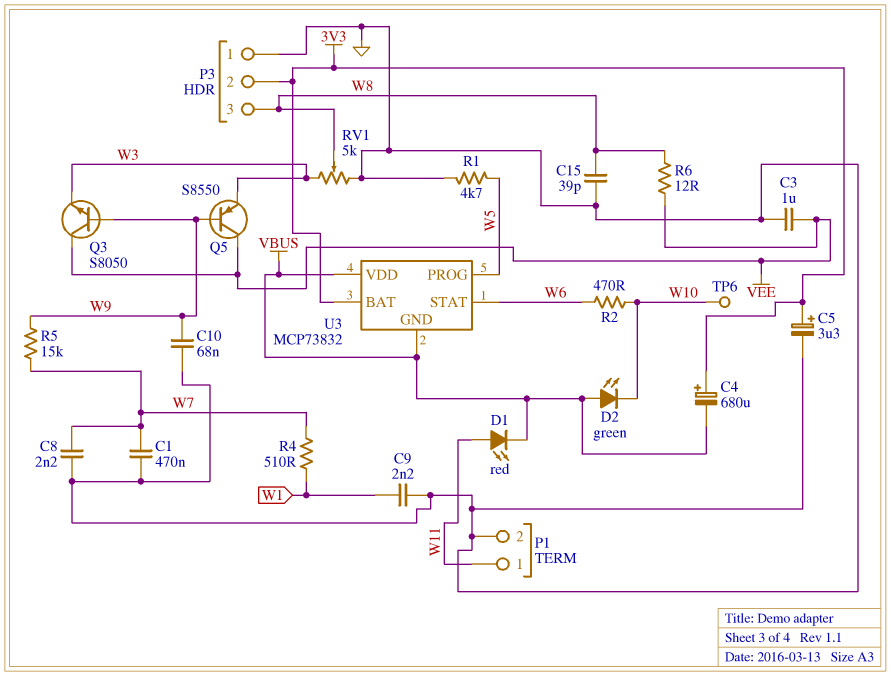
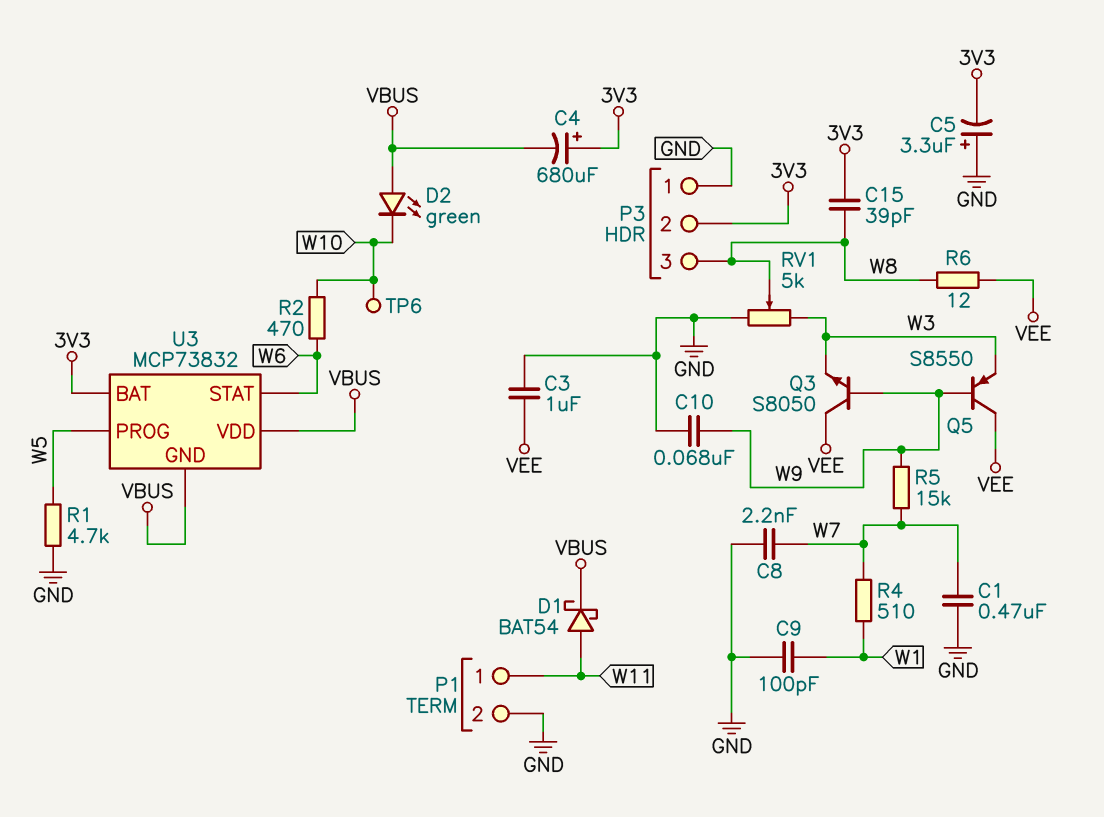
C5: 3.3uF (plus 3V3, minus GND) -> 3.3uF (plus GND, minus 3V3)
C9: 2.2nF (GND, W1) -> 100pF (GND, W1)
C15: 39pF (GND, W8) -> 39pF (3V3, W8)
D1: LED red (A W11, K VBUS) -> schottky BAT54 (A W11, K VBUS)

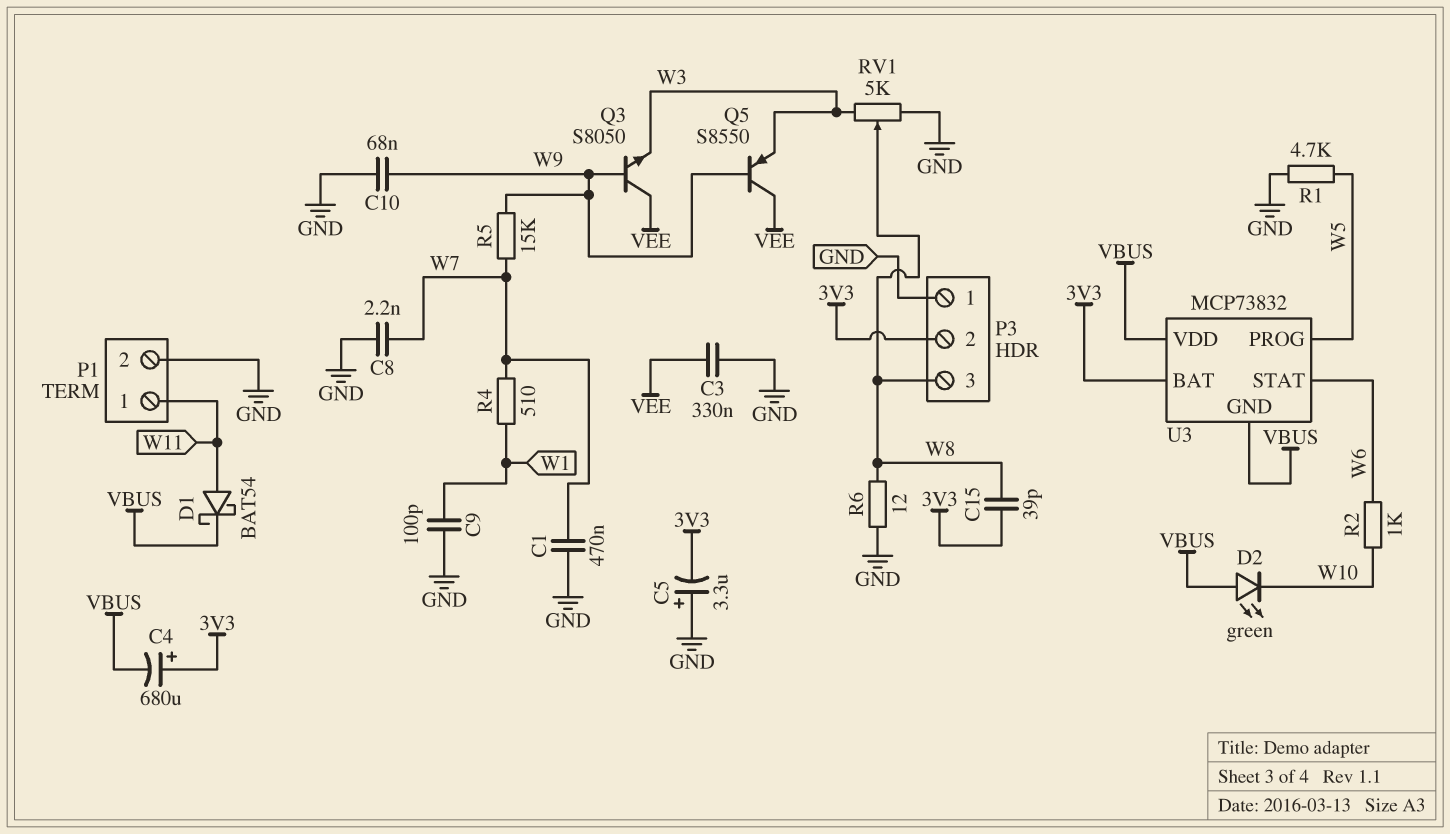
C3: 1uF (GND, VEE) -> 330nF (GND, VEE)
R2: 470 (W6, W10) -> 1k (W6, W10)
R6: 12 (VEE, W8) -> 12 (GND, W8)
TP6: test point (W10) -> none

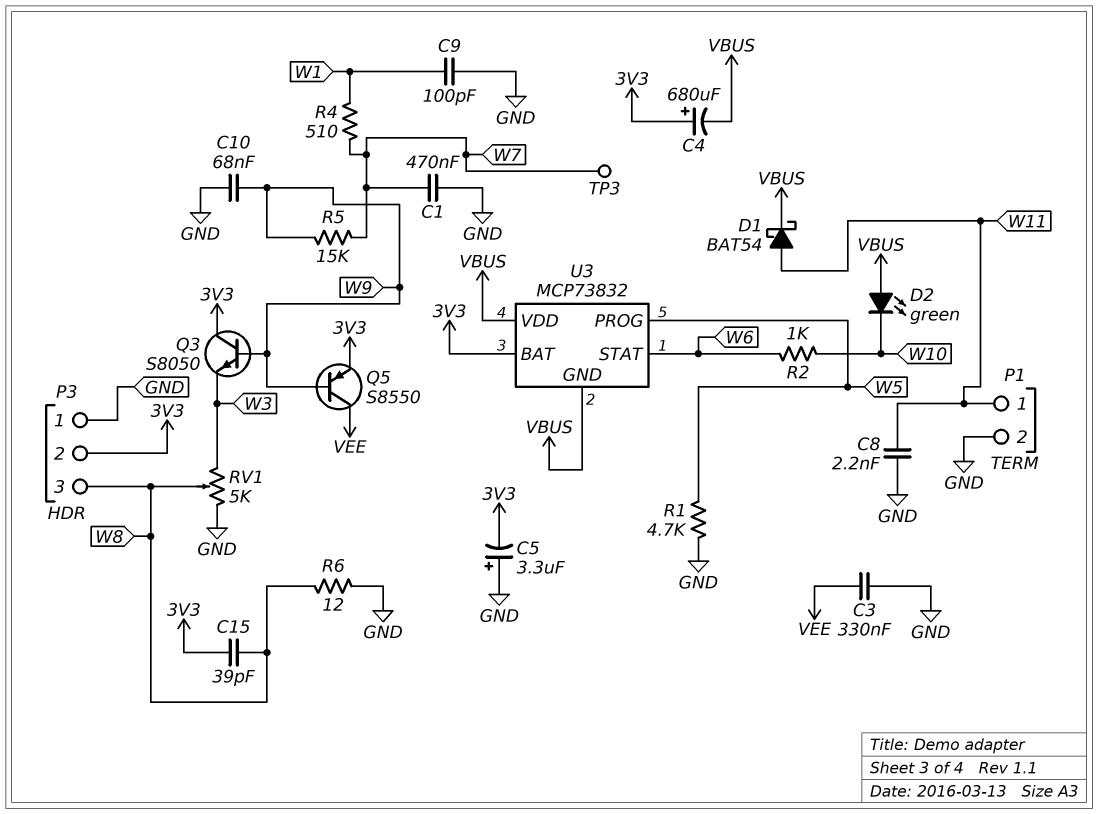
C8: 2.2nF (GND, W7) -> 2.2nF (GND, W11)
Q3: NPN S8050 (B W9, C VEE, E W3) -> NPN S8050 (B W9, C 3V3, E W3)
Q5: PNP S8550 (B W9, C VEE, E W3) -> PNP S8550 (B W9, C VEE, E 3V3)
TP3: none -> test point (W7)

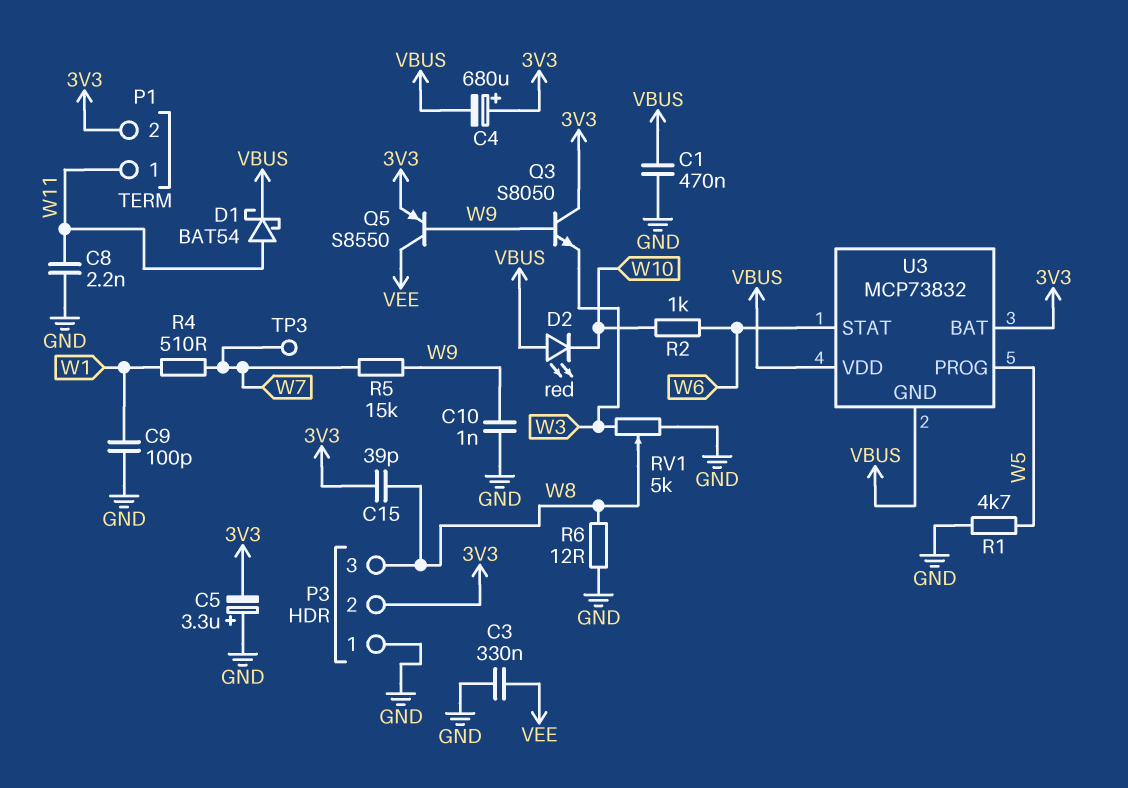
C1: 470nF (GND, W7) -> 470nF (GND, VBUS)
C10: 68nF (GND, W9) -> 1nF (GND, W9)
D2: LED green (A VBUS, K W10) -> LED red (A VBUS, K W10)
P1 pin 2: GND -> 3V3

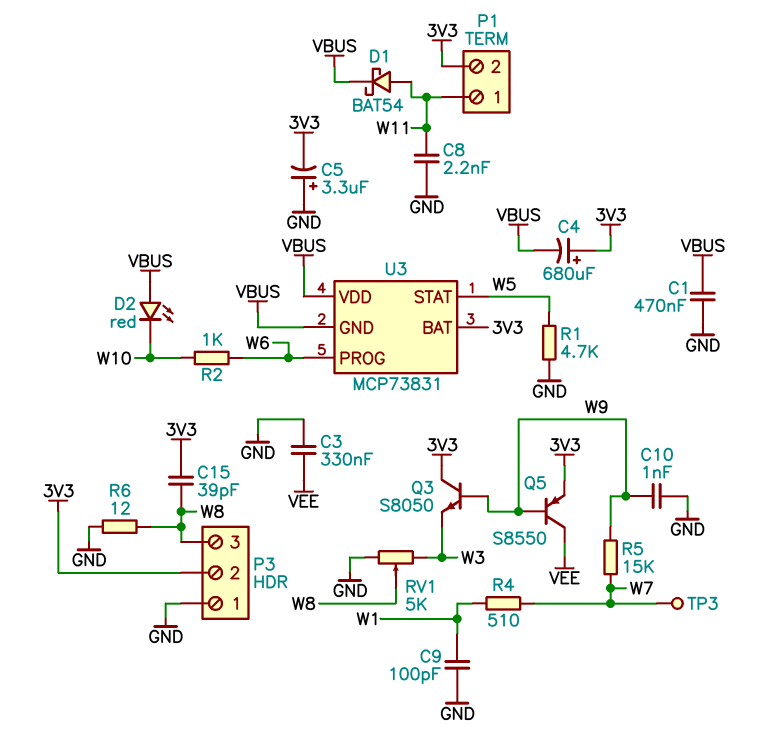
U3: MCP73832 -> MCP73831
U3 pin PROG: W5 -> W6
U3 pin STAT: W6 -> W5

